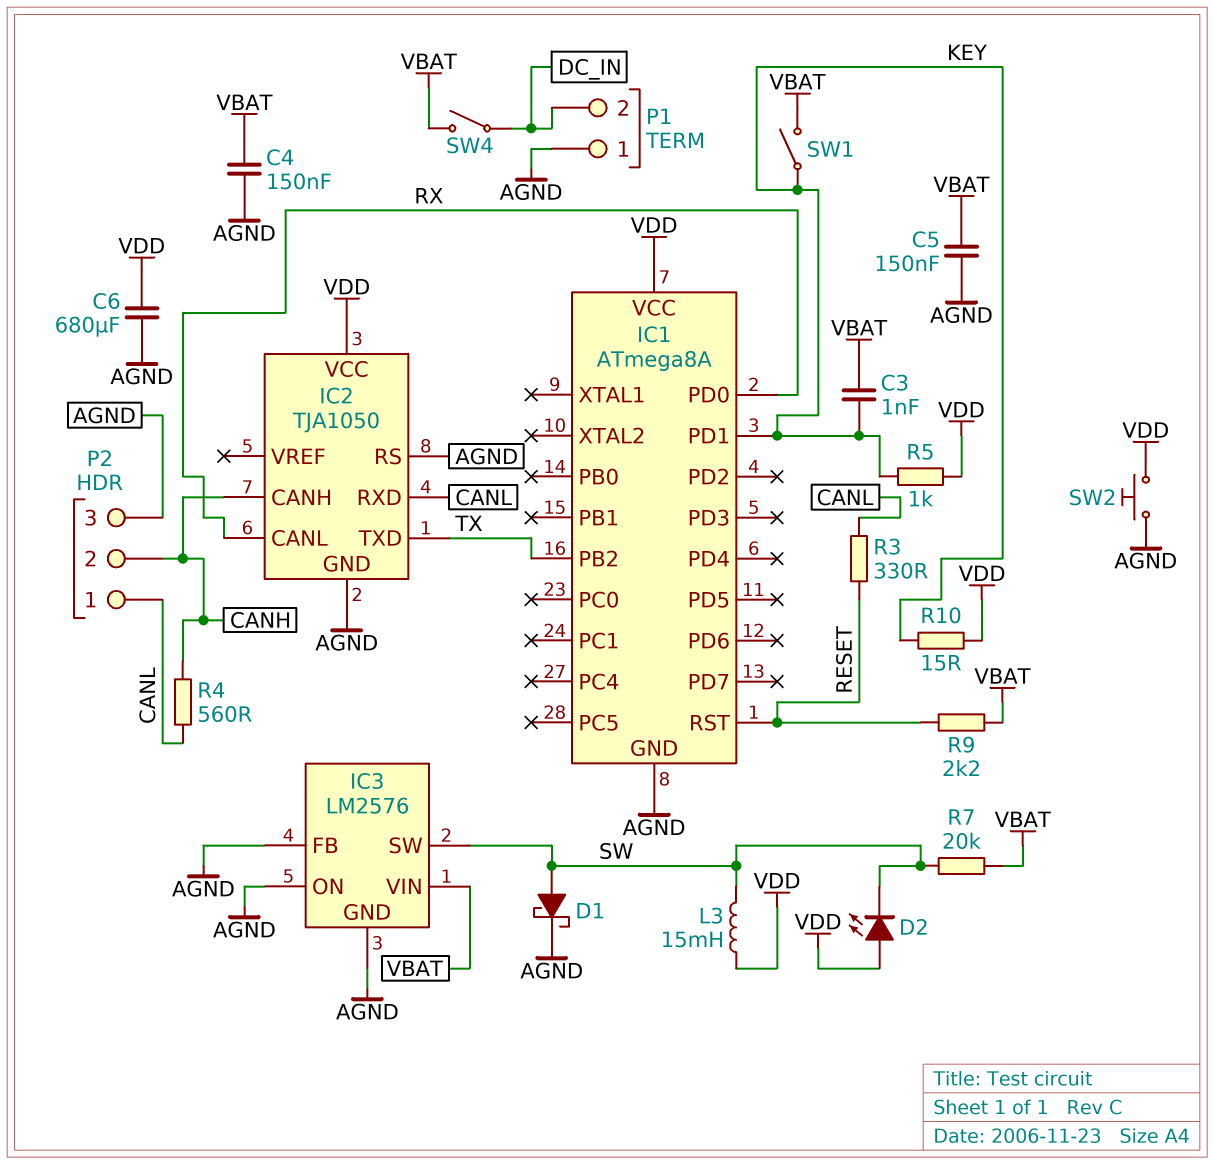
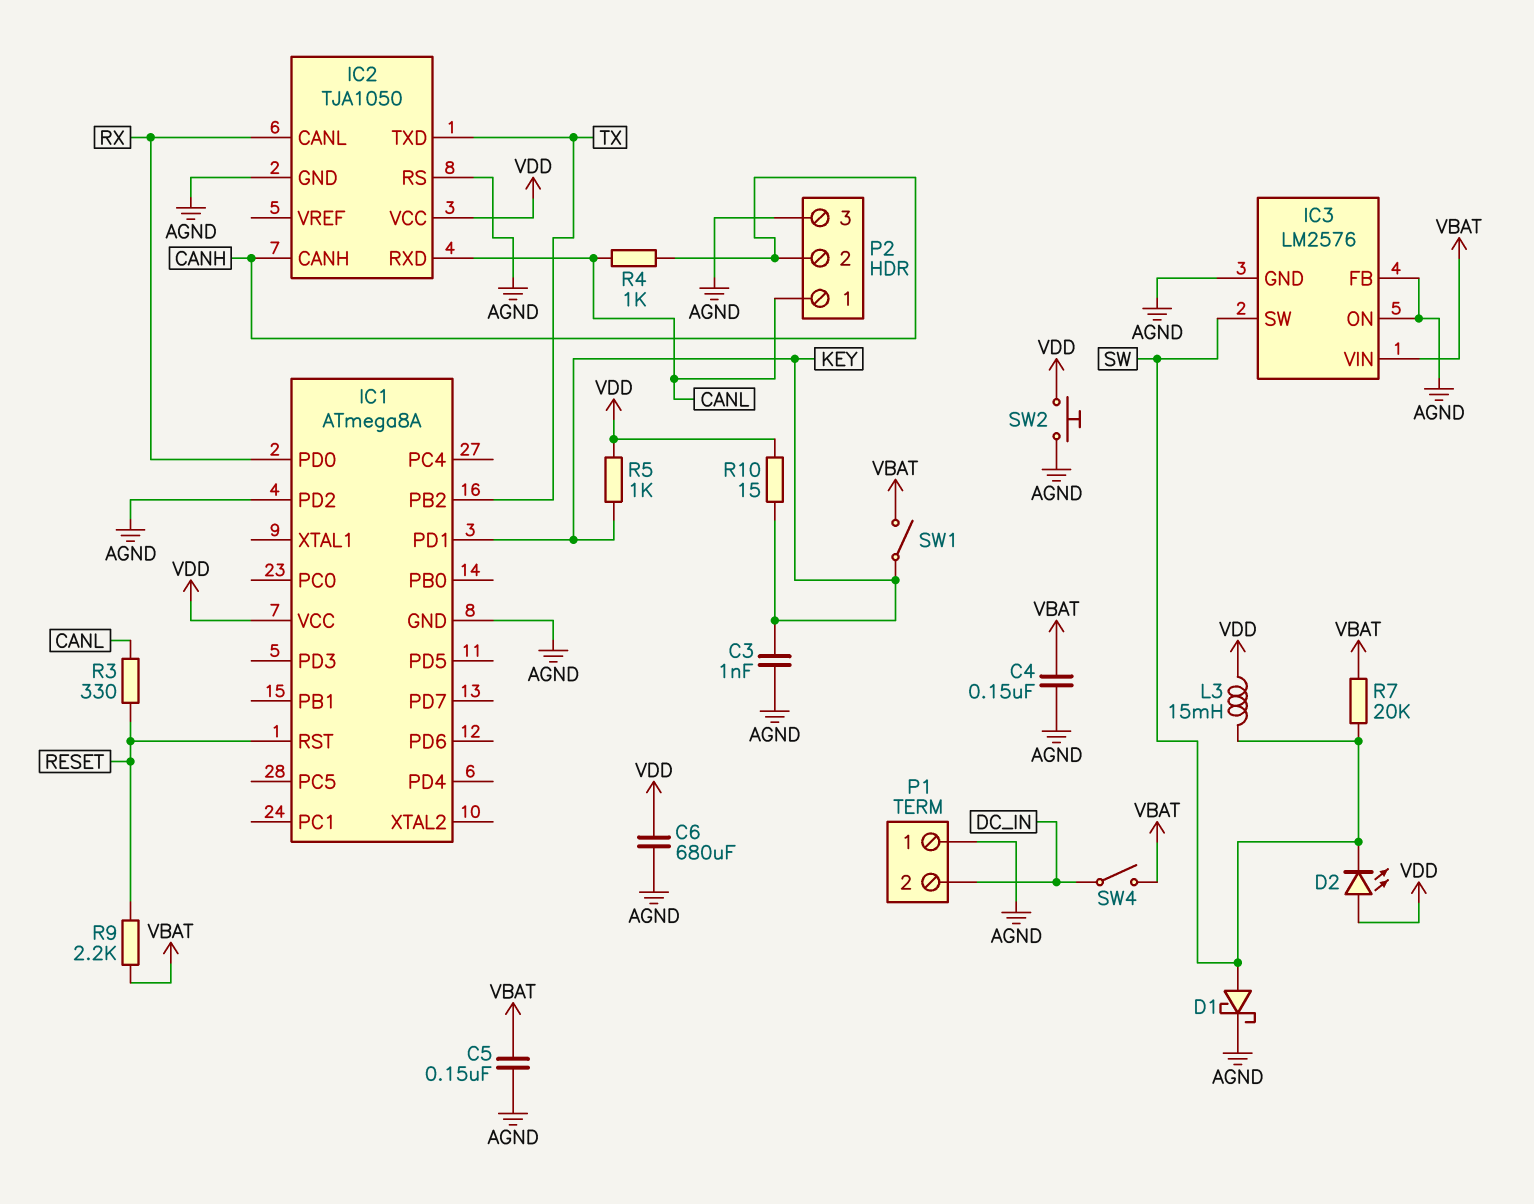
C3: 1nF (KEY, VBAT) -> 1nF (AGND, KEY)
IC1 pin PD2: none -> AGND
R4: 560 (CANH, CANL) -> 1k (CANH, CANL)

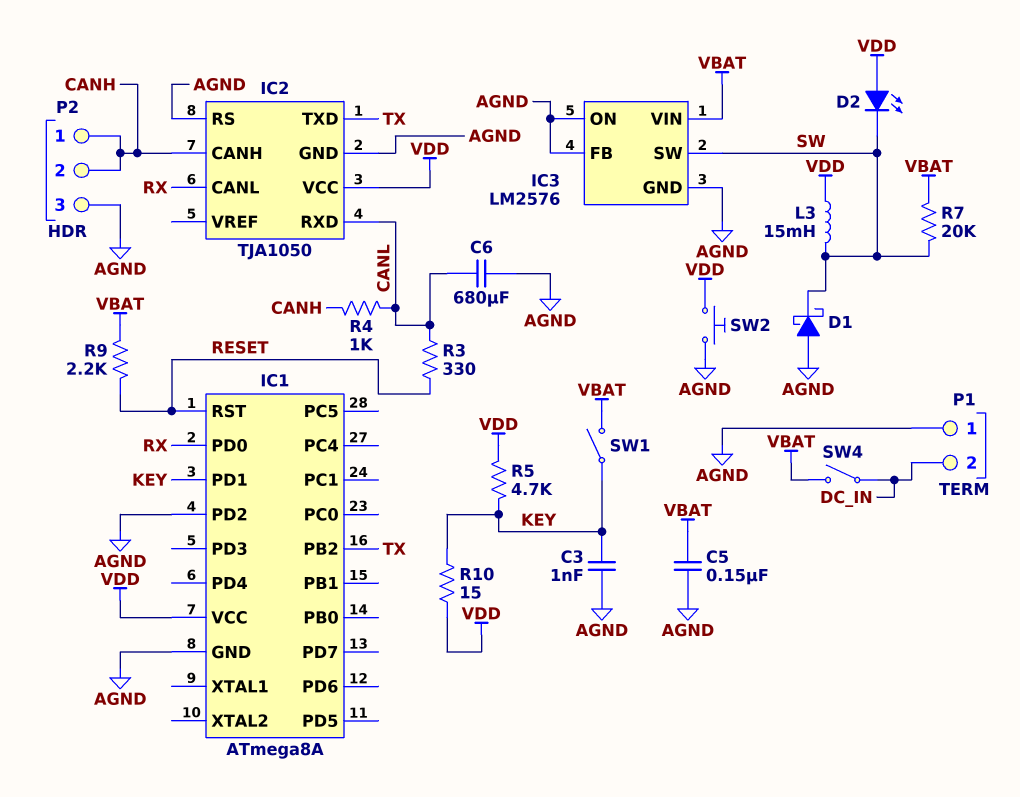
C4: 150nF (AGND, VBAT) -> none
C6: 680uF (AGND, VDD) -> 680uF (AGND, CANL)
D1: schottky (A SW, K AGND) -> schottky (A AGND, K SW)
P2 pin 1: CANL -> CANH
R5: 1k (KEY, VDD) -> 4.7k (KEY, VDD)

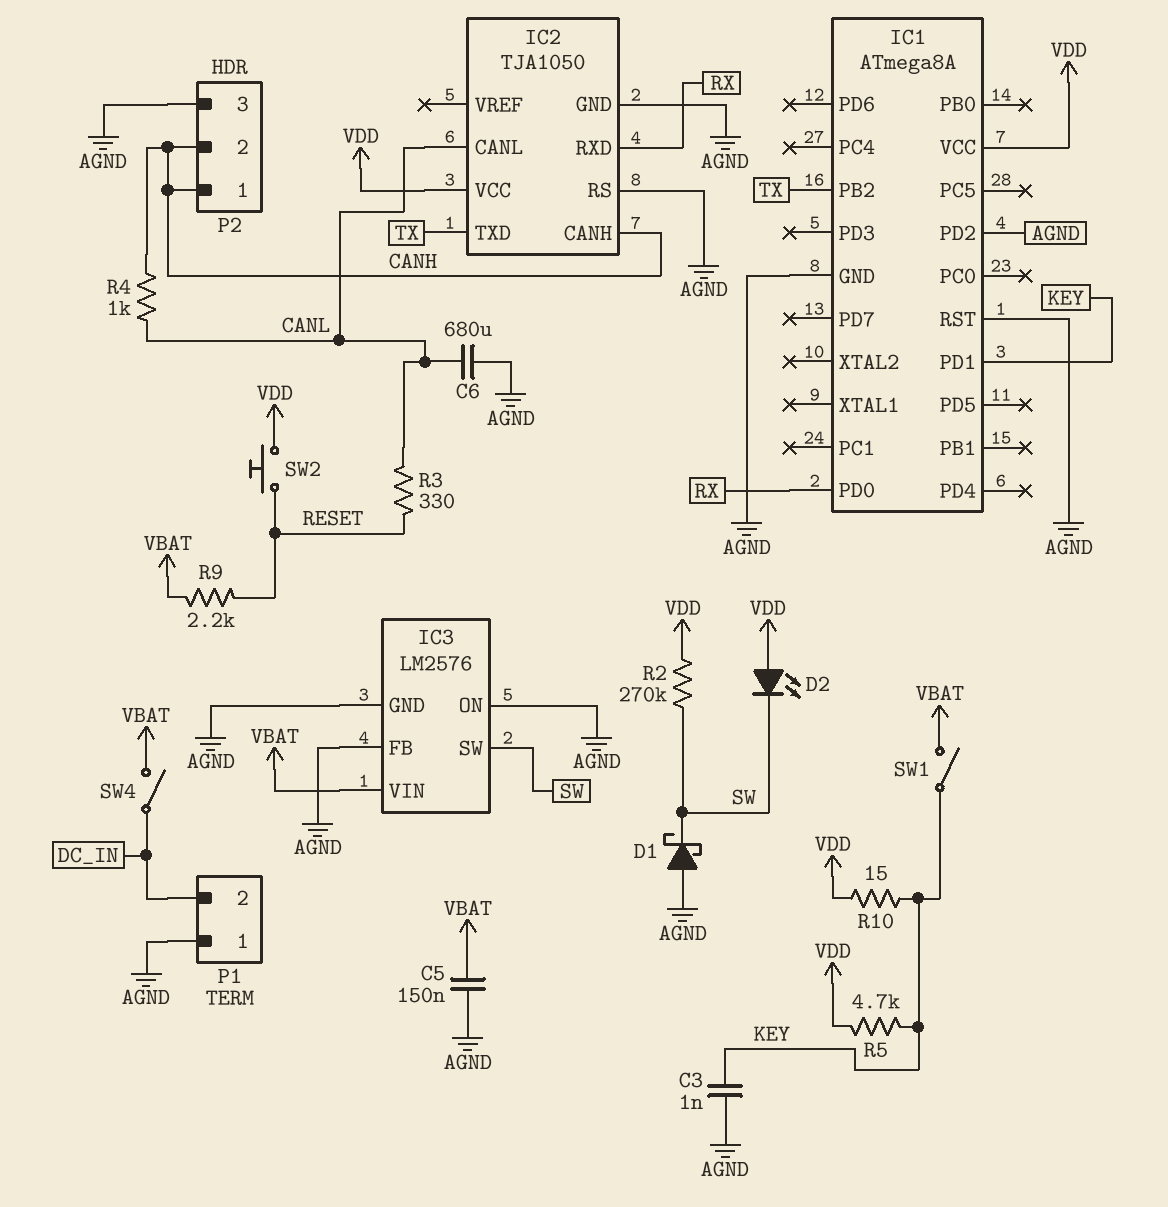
IC1 pin RST: RESET -> AGND
IC2 pin CANL: RX -> CANL
IC2 pin RXD: CANL -> RX
L3: 15mH (SW, VDD) -> none
R2: none -> 270k (SW, VDD)
R7: 20k (SW, VBAT) -> none
SW2: button (AGND, VDD) -> button (RESET, VDD)

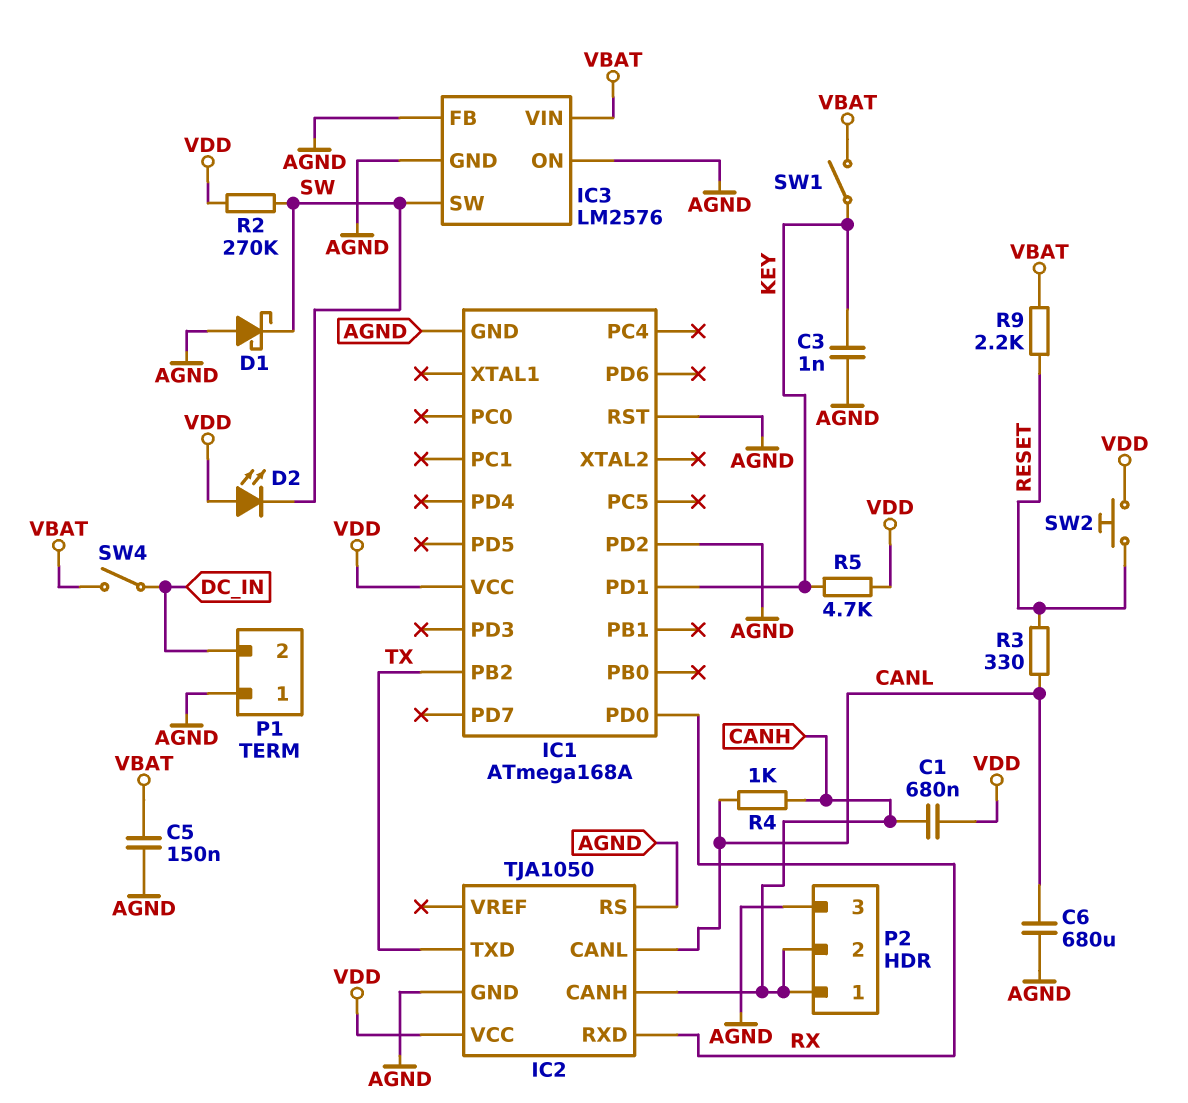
C1: none -> 680nF (CANH, VDD)
IC1: ATmega8A -> ATmega168A
R10: 15 (KEY, VDD) -> none

